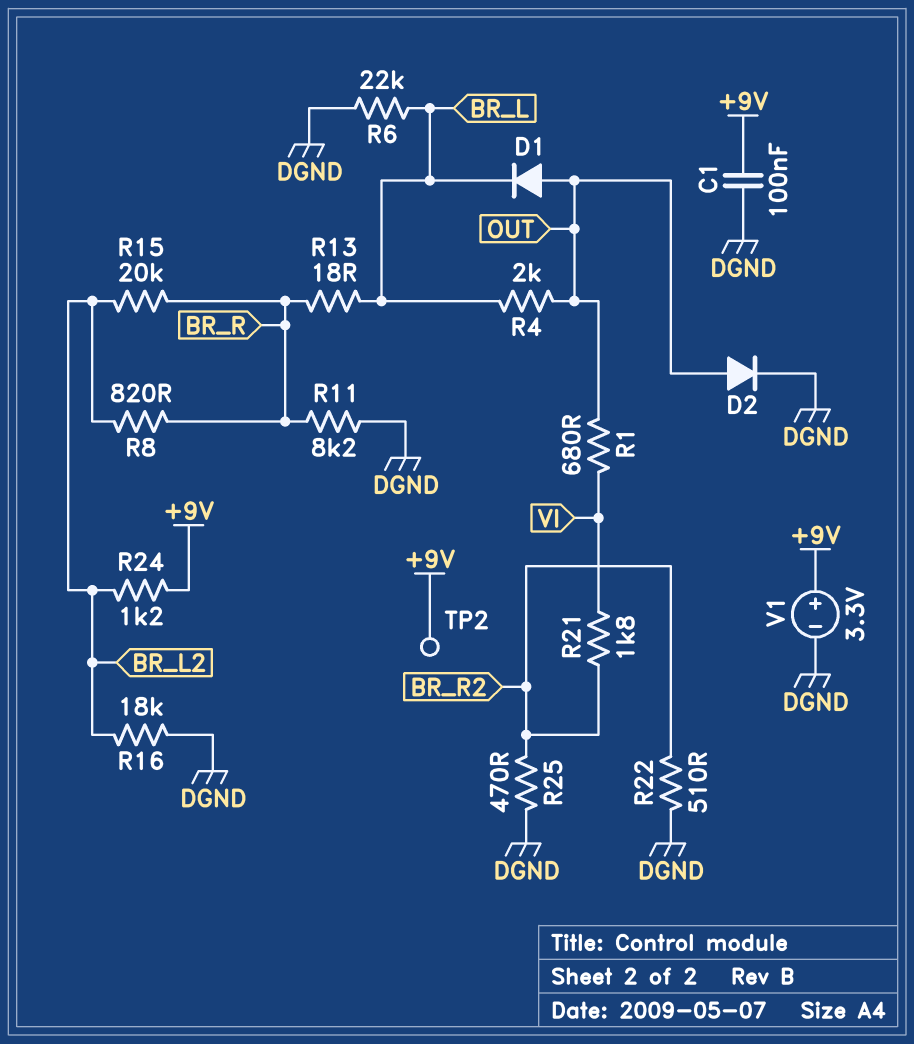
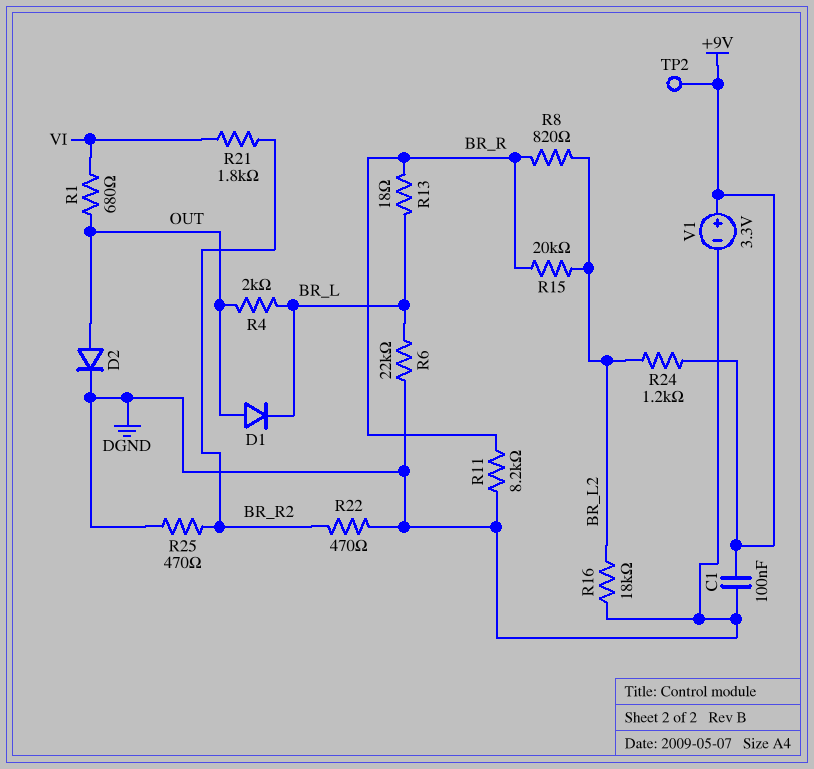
R22: 510 (BR_R2, DGND) -> 470 (BR_R2, DGND)

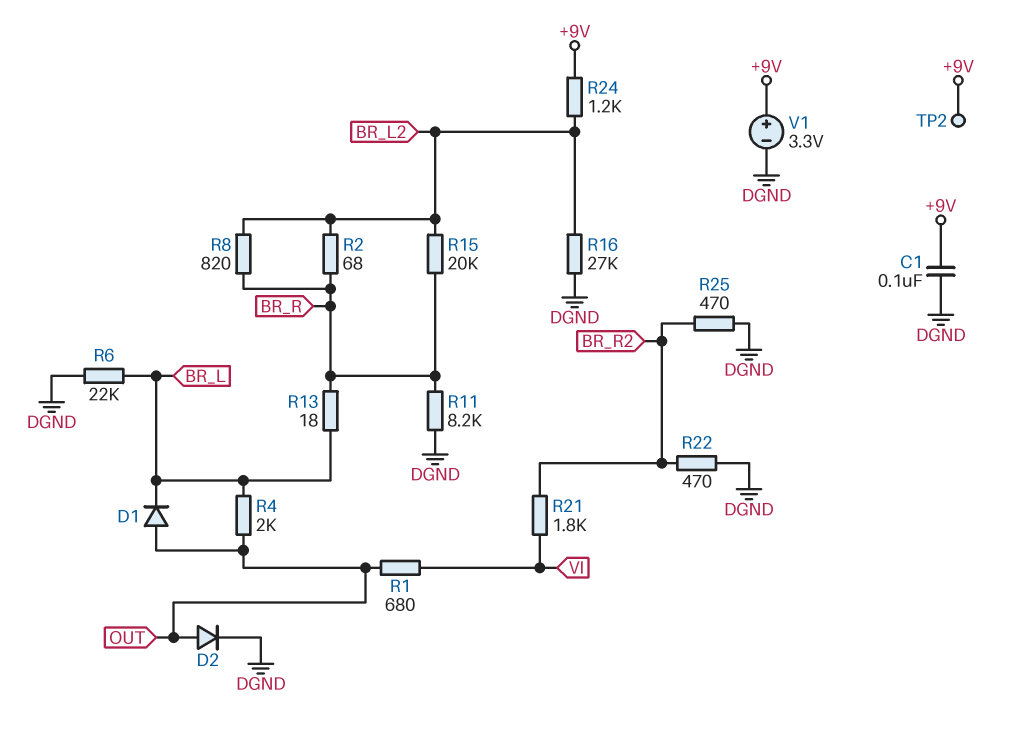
R2: none -> 68 (BR_L2, BR_R)
R16: 18k (BR_L2, DGND) -> 27k (BR_L2, DGND)

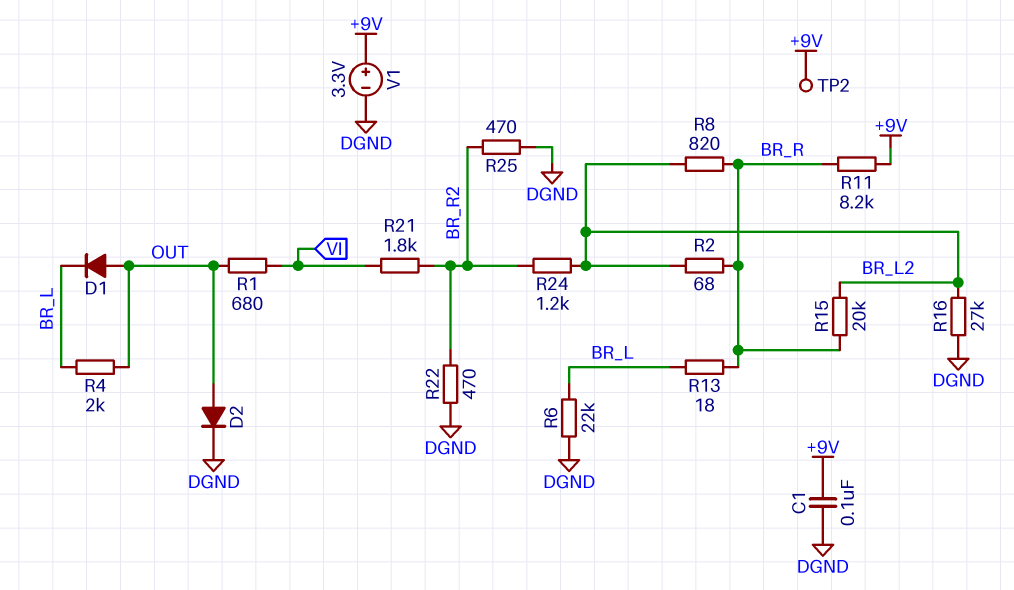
R11: 8.2k (BR_R, DGND) -> 8.2k (+9V, BR_R)
R24: 1.2k (+9V, BR_L2) -> 1.2k (BR_L2, BR_R2)

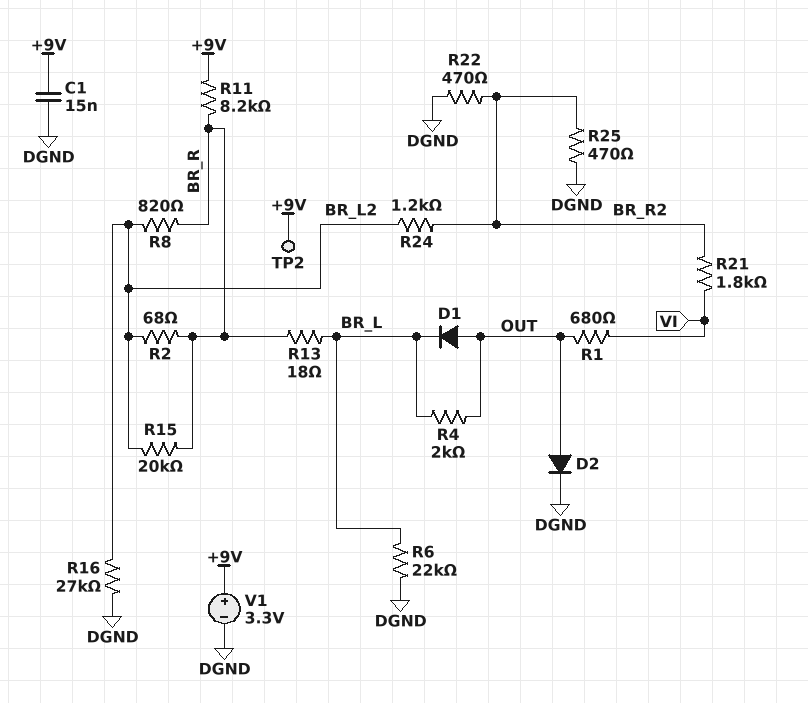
C1: 100nF (+9V, DGND) -> 15nF (+9V, DGND)

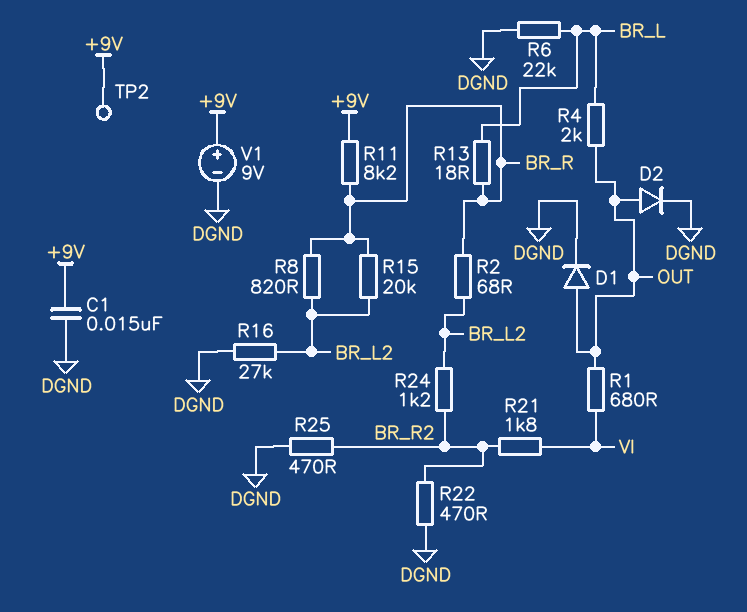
D1: diode (A OUT, K BR_L) -> diode (A OUT, K DGND)
V1: 3.3V (plus +9V, minus DGND) -> 9V (plus +9V, minus DGND)

